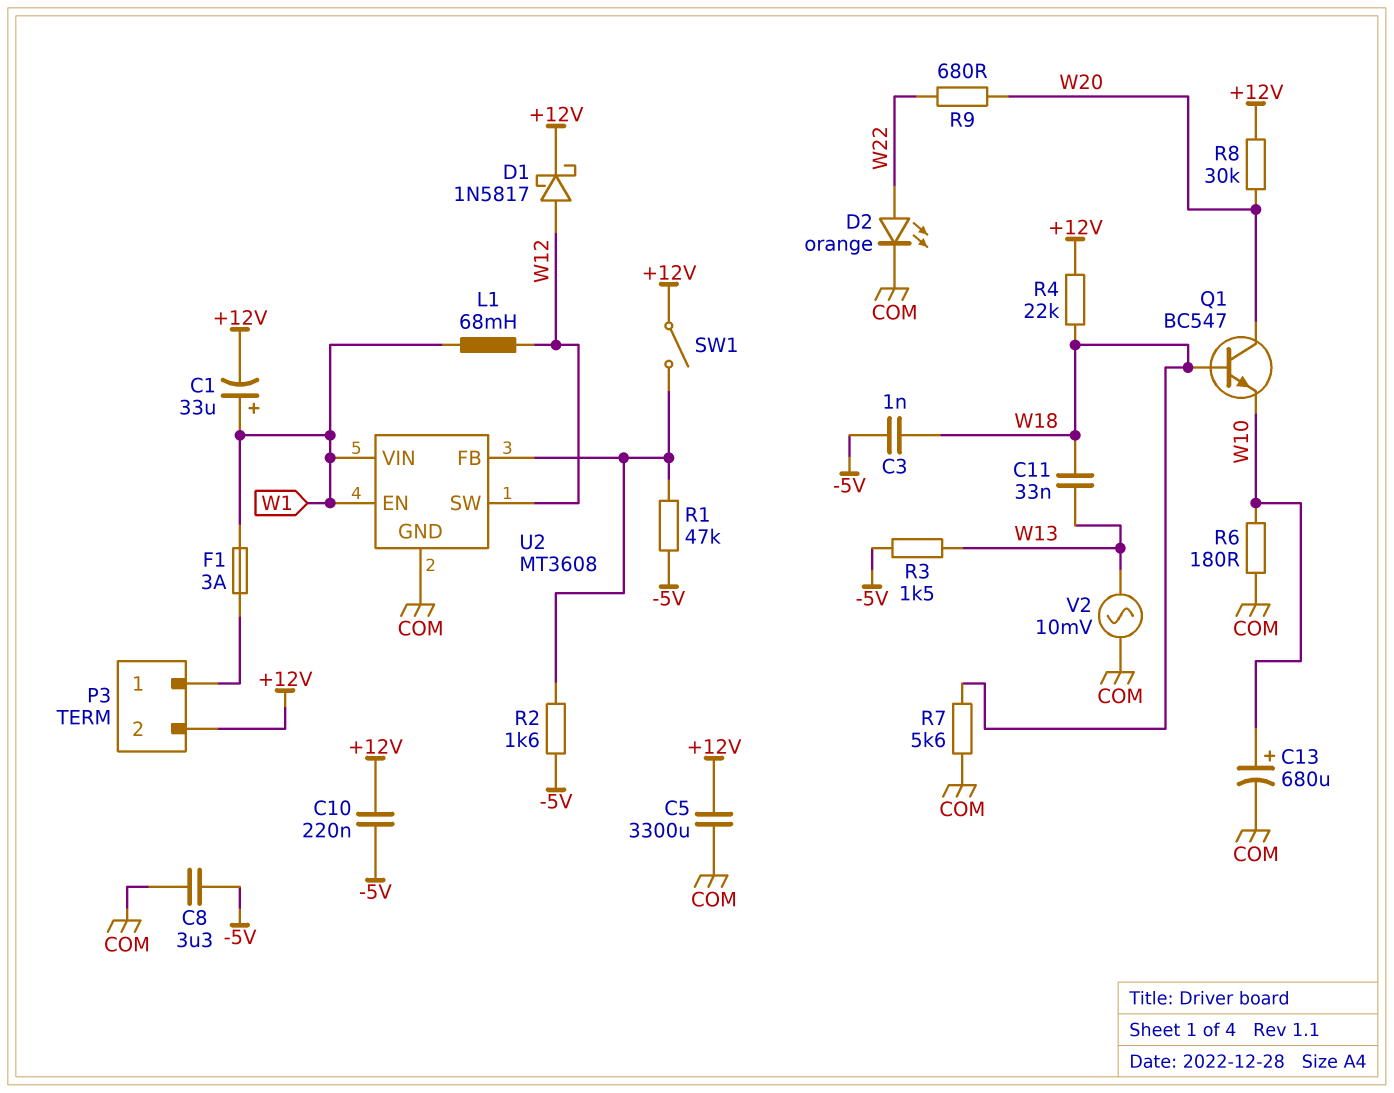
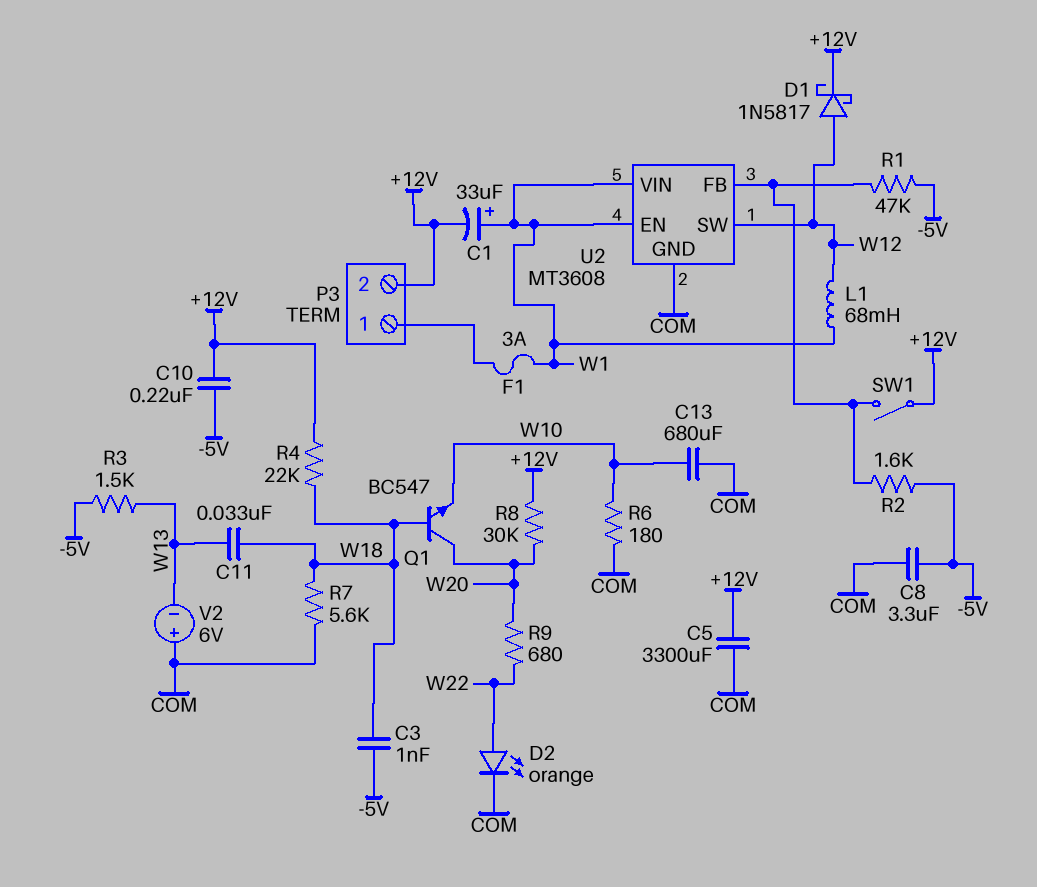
C13: 680uF (plus W10, minus COM) -> 680uF (COM, W10)
V2: AC 10mV (COM, W13) -> 6V (plus COM, minus W13)

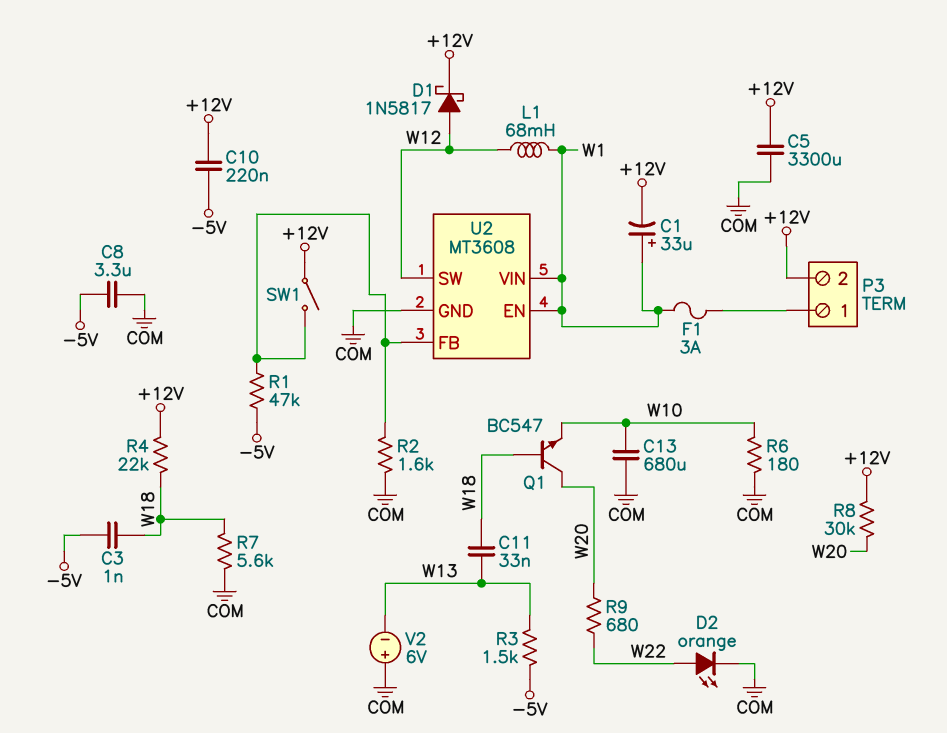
R2: 1.6k (-5V, U2/FB) -> 1.6k (COM, U2/FB)

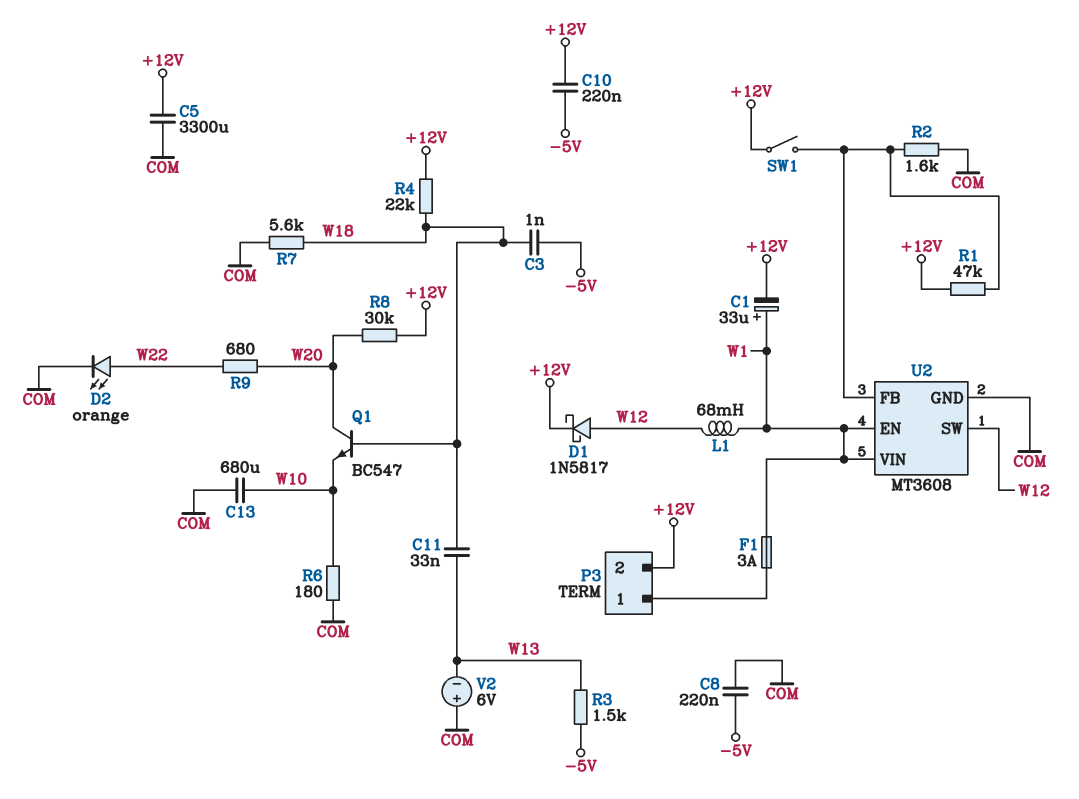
C8: 3.3uF (-5V, COM) -> 220nF (-5V, COM)
R1: 47k (-5V, U2/FB) -> 47k (+12V, U2/FB)

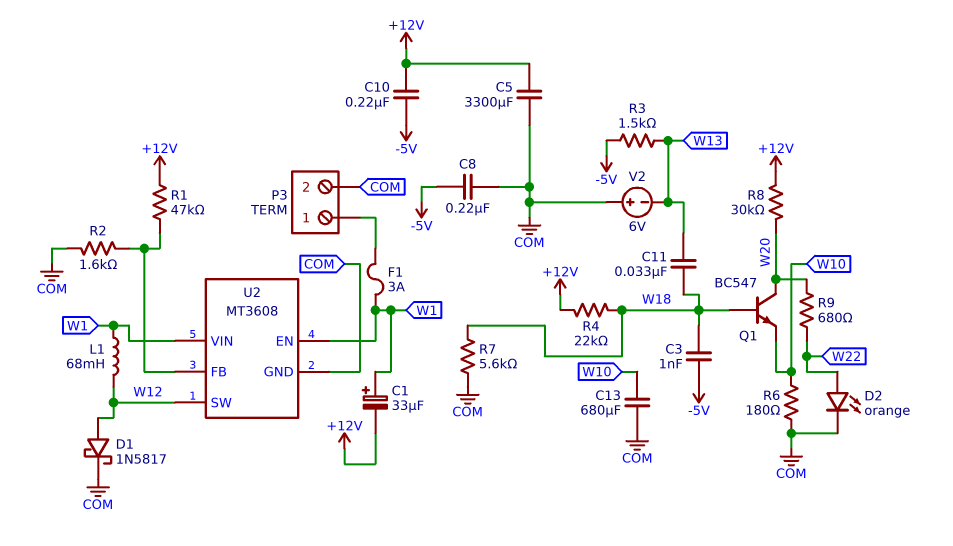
D1: schottky 1N5817 (A W12, K +12V) -> schottky 1N5817 (A W12, K COM)
P3 pin 2: +12V -> COM
SW1: switch (+12V, U2/FB) -> none

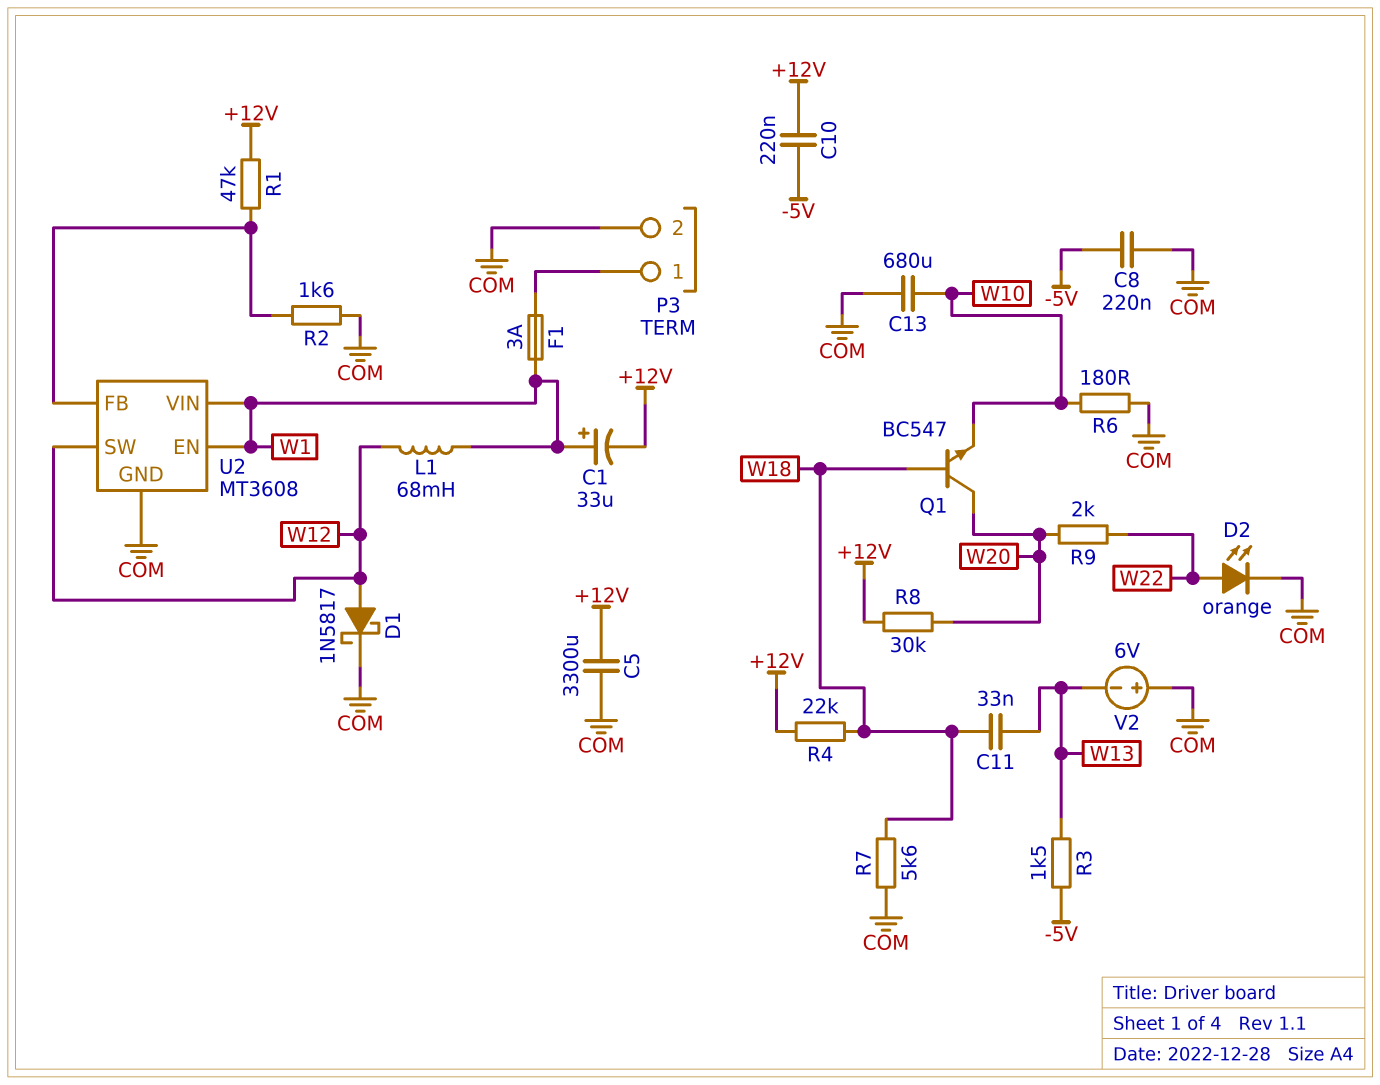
C3: 1nF (-5V, W18) -> none
R9: 680 (W20, W22) -> 2k (W20, W22)

